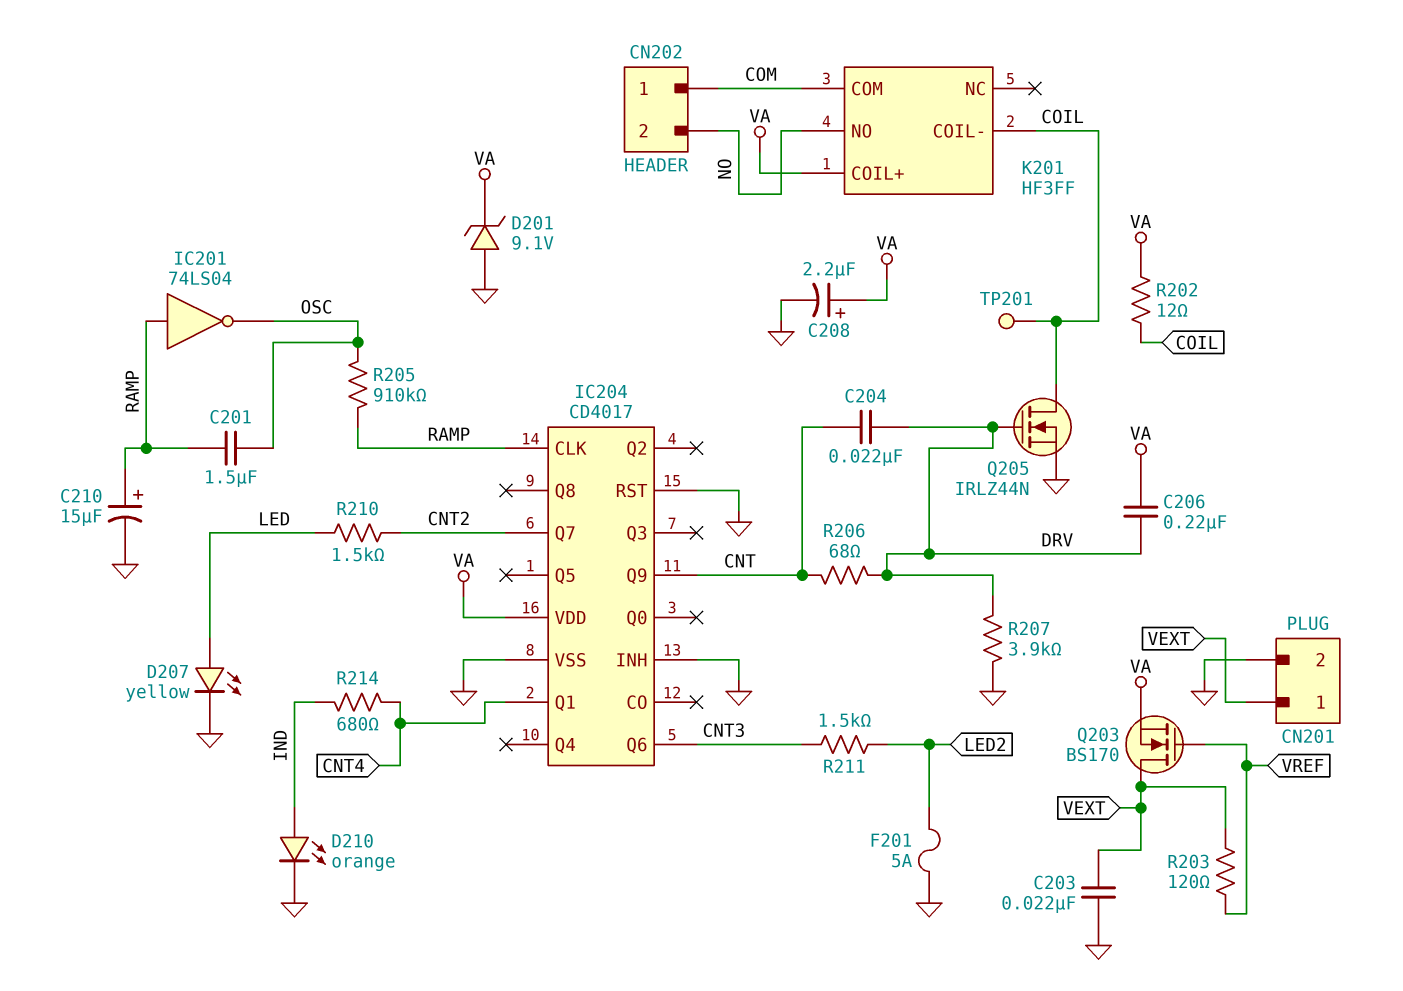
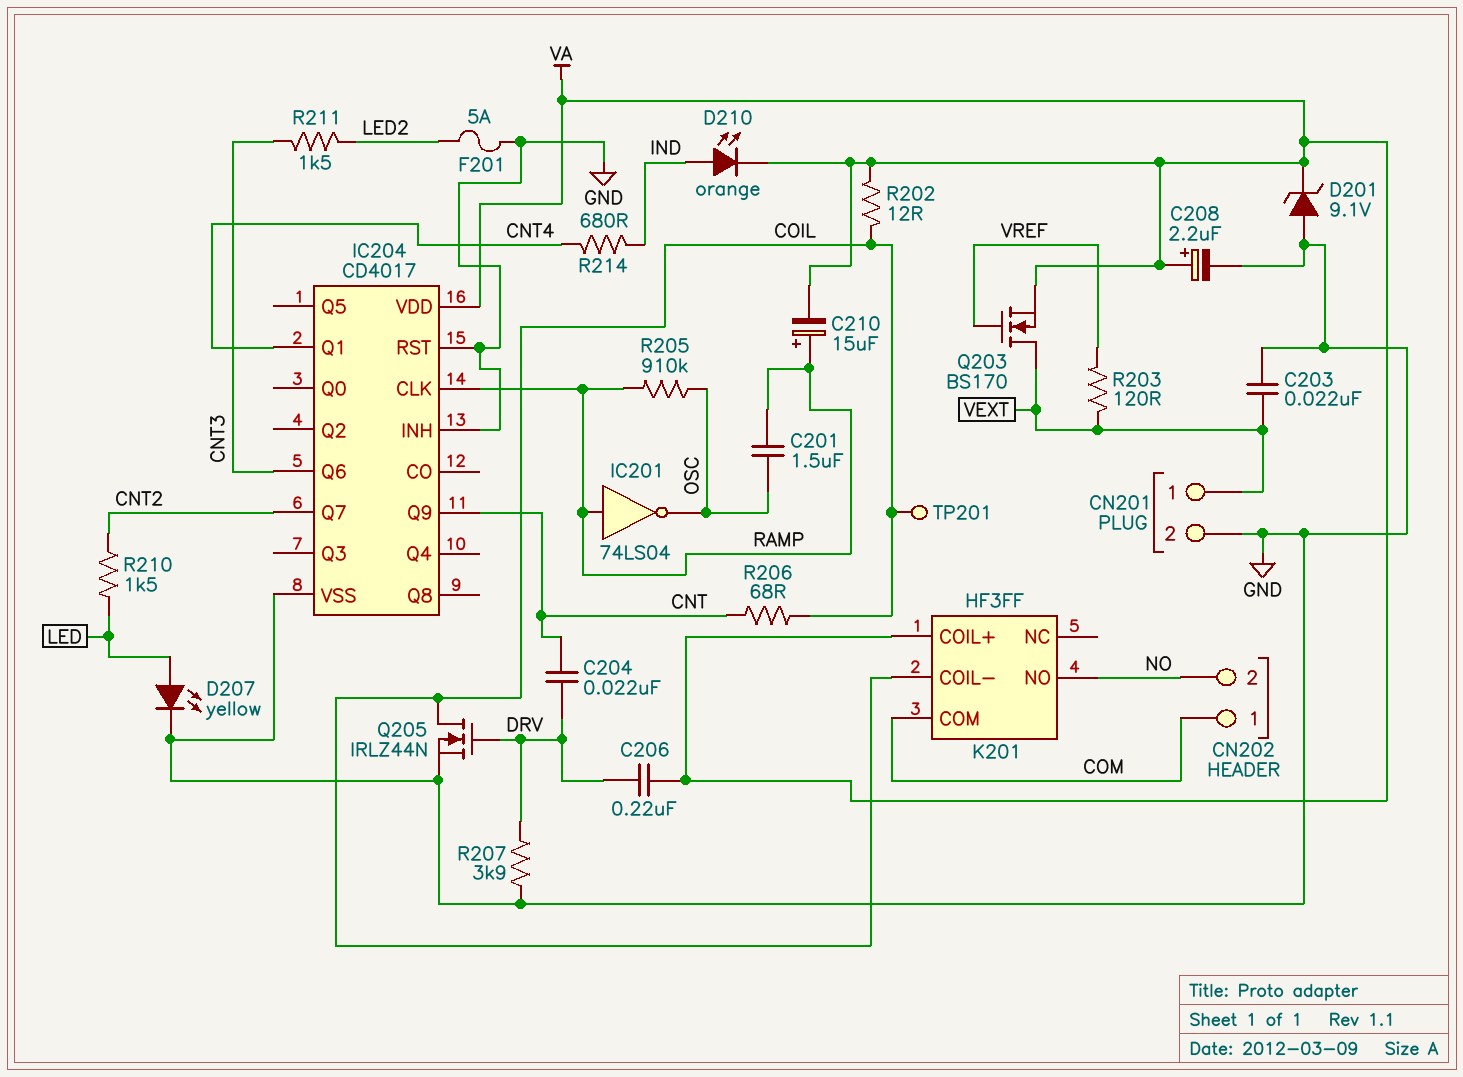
C210: 15uF (plus RAMP, minus GND) -> 15uF (plus RAMP, minus VA)
D210: LED orange (A IND, K GND) -> LED orange (A IND, K VA)
R206: 68 (CNT, DRV) -> 68 (CNT, COIL)

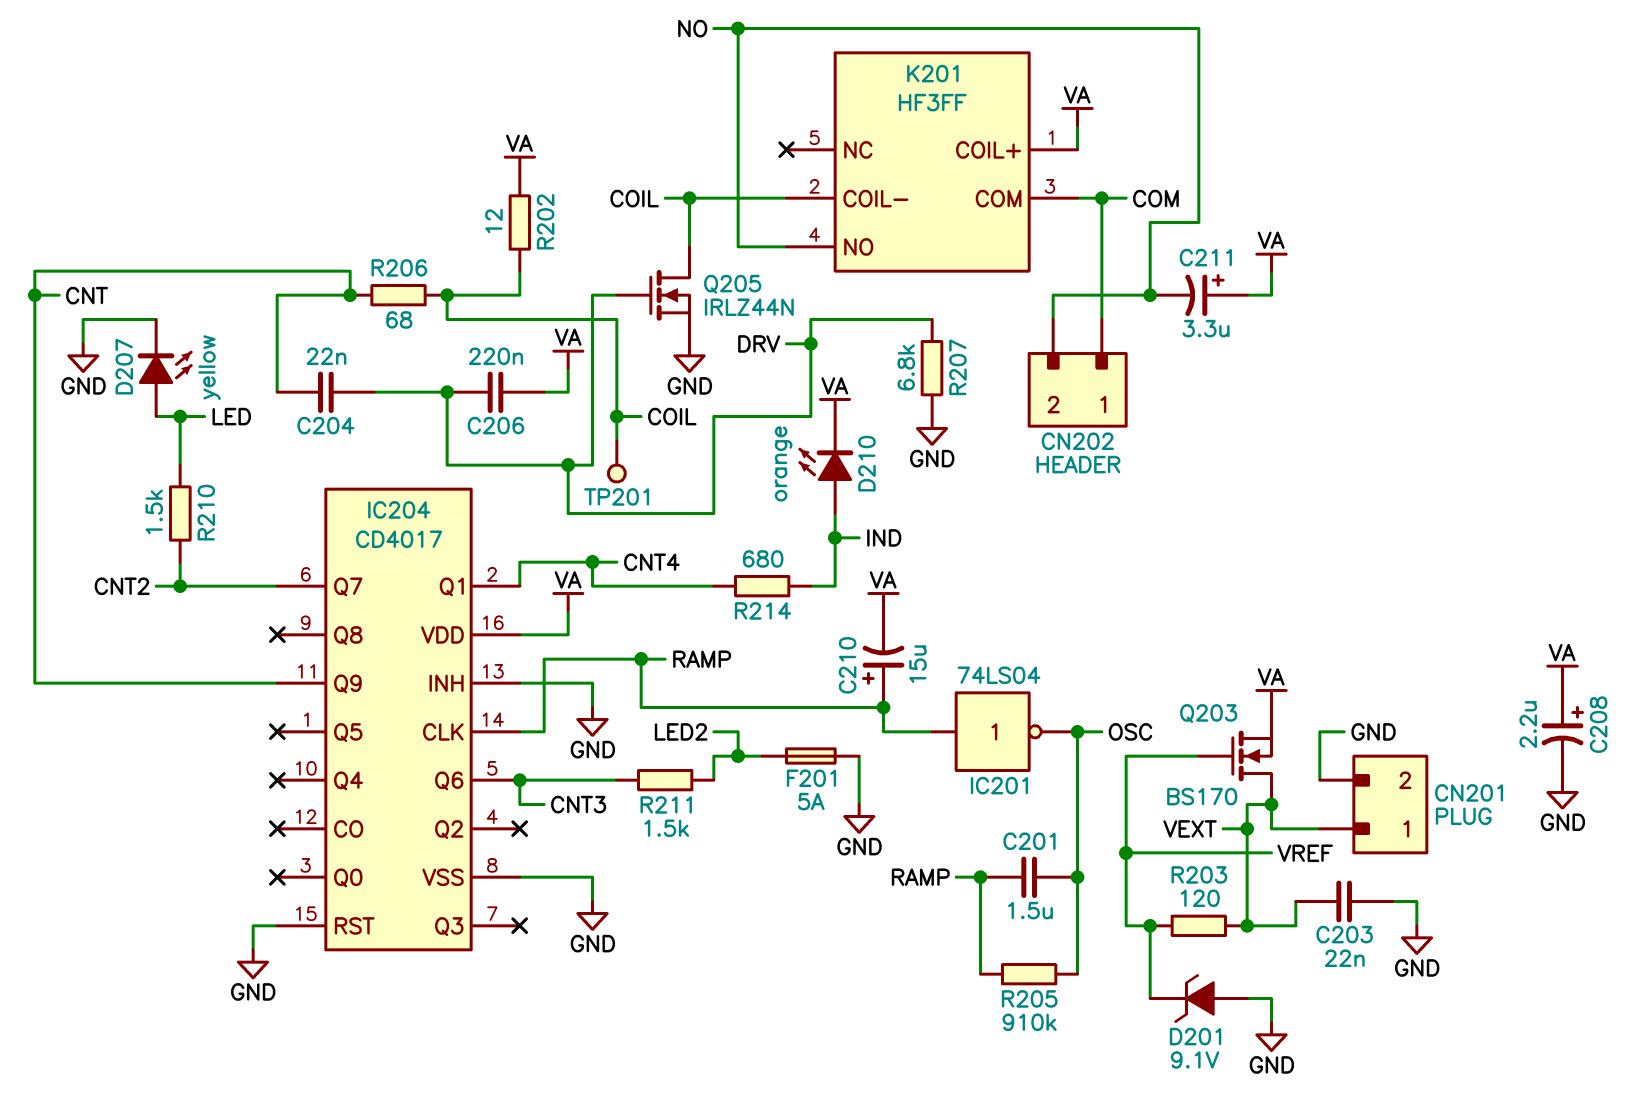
C211: none -> 3.3uF (plus VA, minus NO)
D201: zener 9.1V (A GND, K VA) -> zener 9.1V (A GND, K VREF)
R207: 3.9k (DRV, GND) -> 6.8k (DRV, GND)

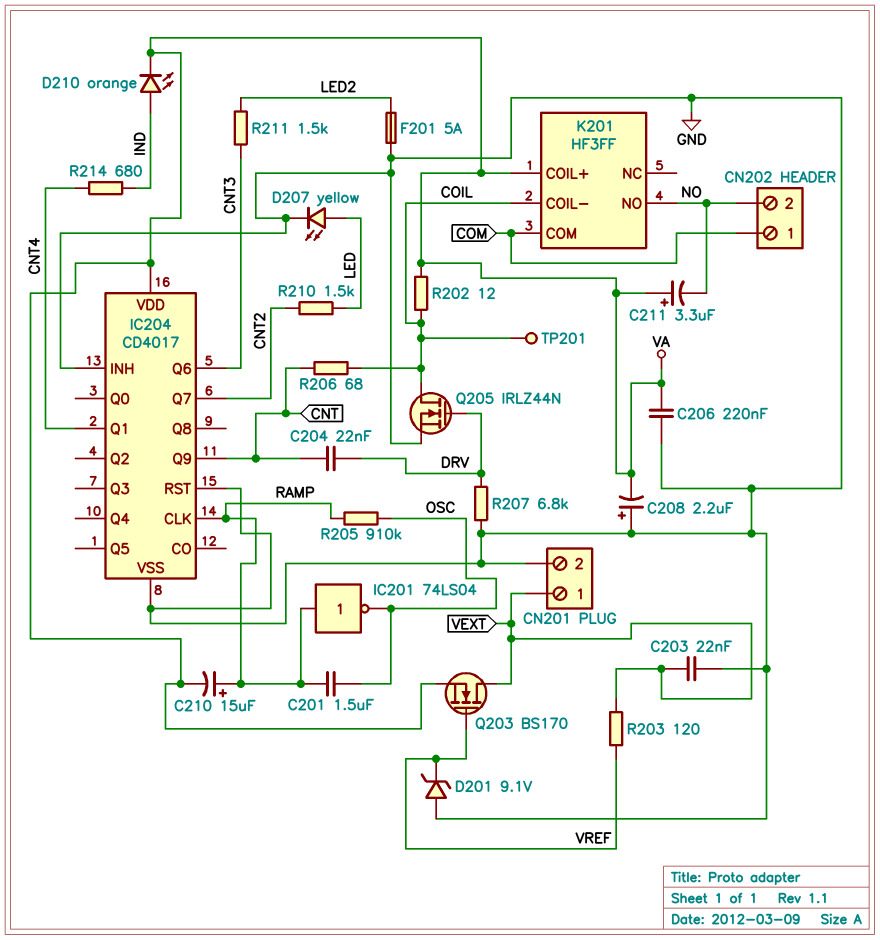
C206: 220nF (DRV, VA) -> 220nF (GND, VA)
C208: 2.2uF (plus VA, minus GND) -> 2.2uF (plus GND, minus VA)

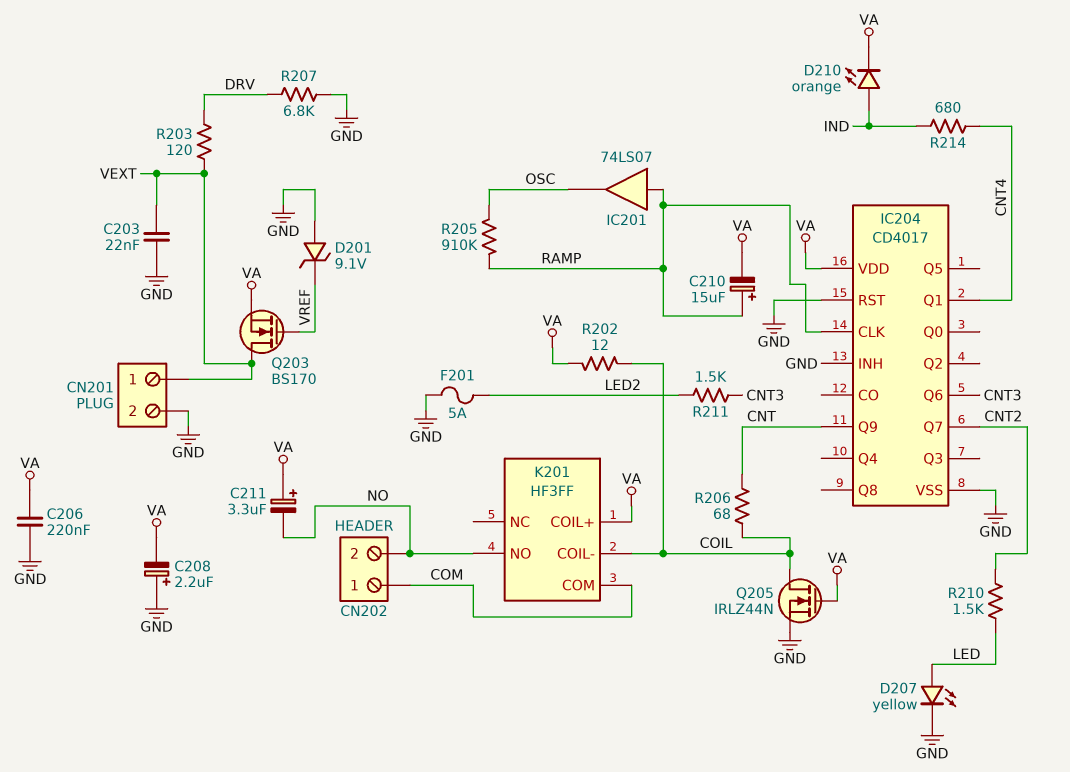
C201: 1.5uF (OSC, RAMP) -> none
C204: 22nF (CNT, DRV) -> none
IC201: NOT 74LS04 (in RAMP, out OSC) -> buffer 74LS07 (in RAMP, out OSC)
Q205: NMOS IRLZ44N (G DRV, D COIL, S GND) -> NMOS IRLZ44N (G VA, D COIL, S GND)
R203: 120 (VEXT, VREF) -> 120 (DRV, VEXT)
TP201: test point (COIL) -> none

